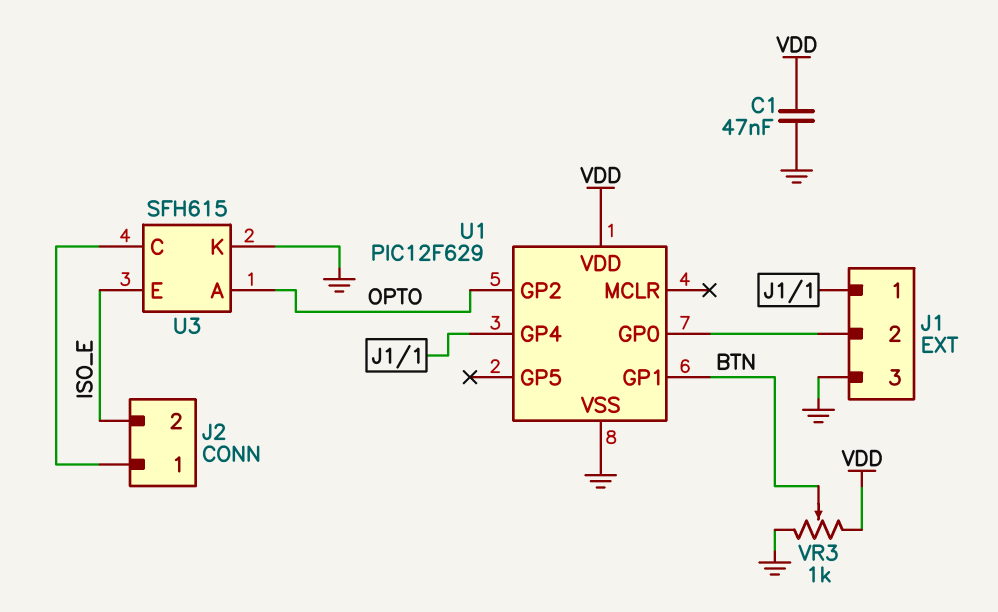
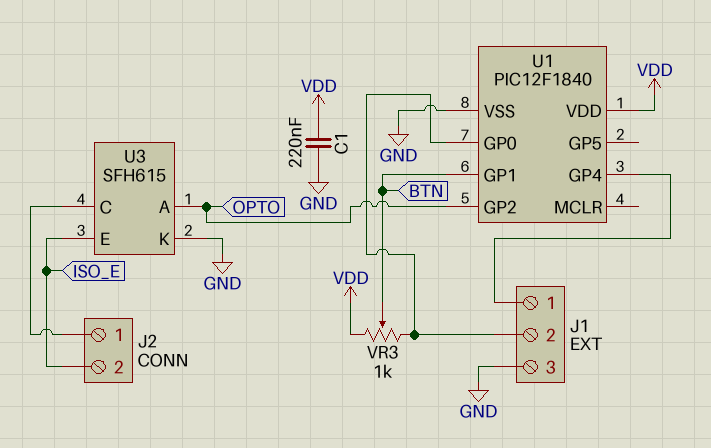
C1: 47nF (GND, VDD) -> 220nF (GND, VDD)
U1: PIC12F629 -> PIC12F1840
VR3: 1k (GND, VDD, wiper BTN) -> 1k (J1/2, VDD, wiper BTN)

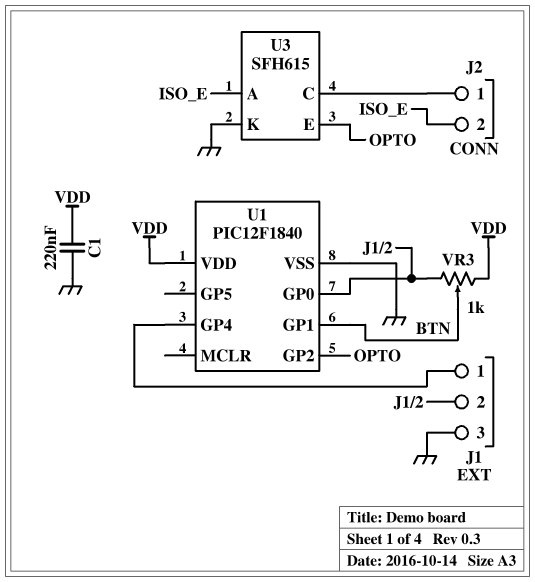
U3 pin A: OPTO -> ISO_E
U3 pin E: ISO_E -> OPTO

